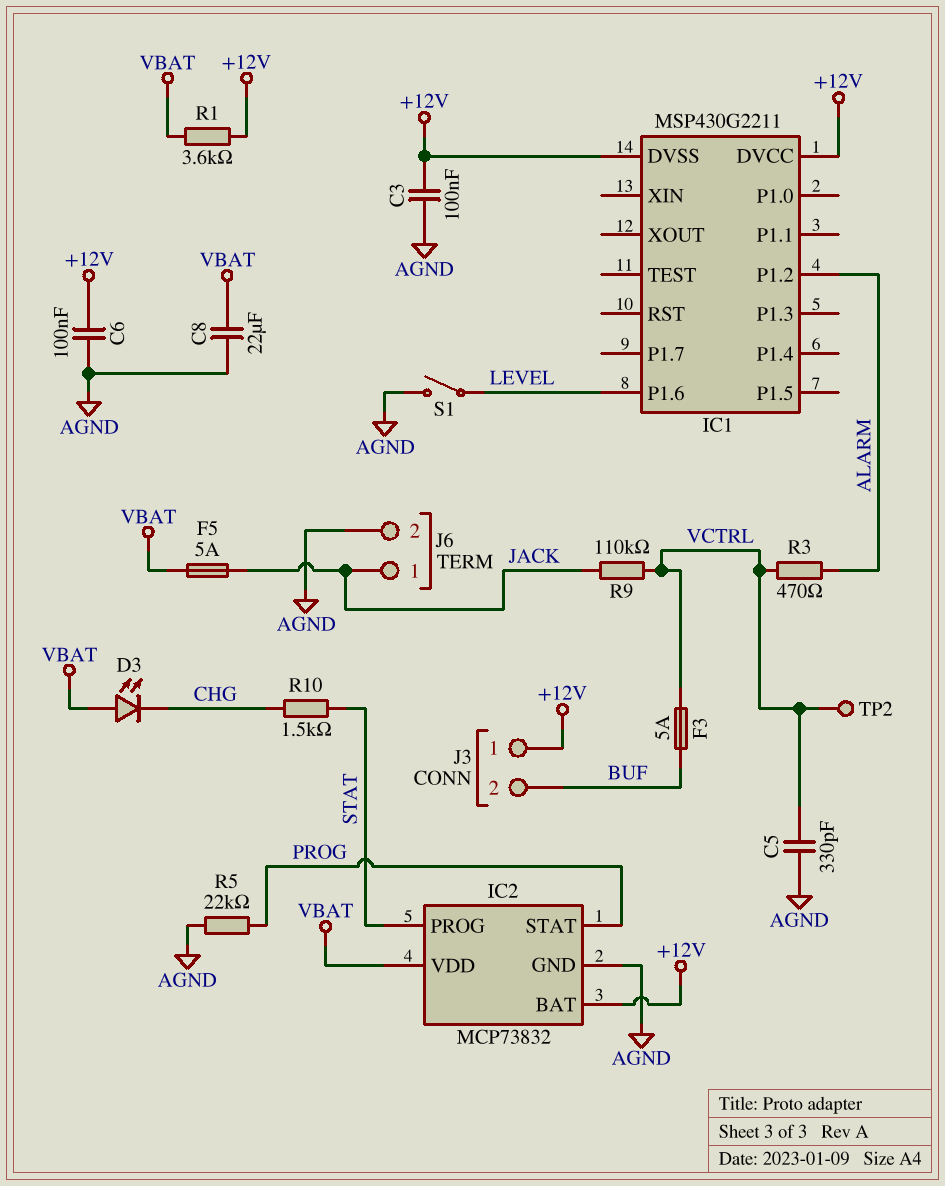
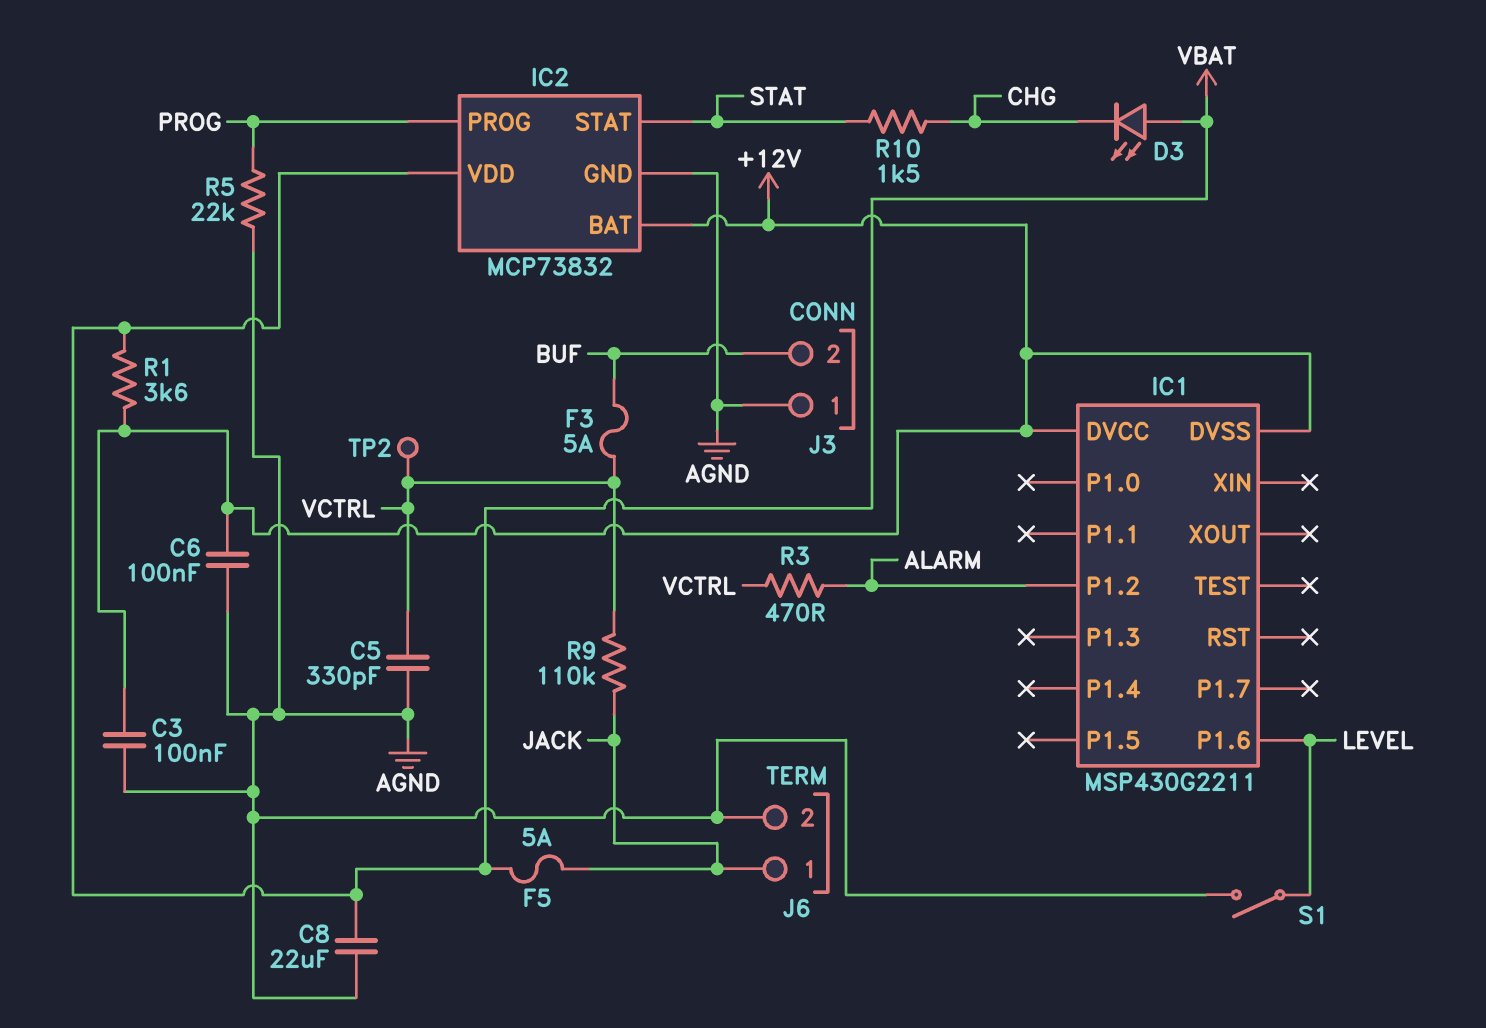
IC2 pin PROG: STAT -> PROG
IC2 pin STAT: PROG -> STAT
J3 pin 1: +12V -> AGND

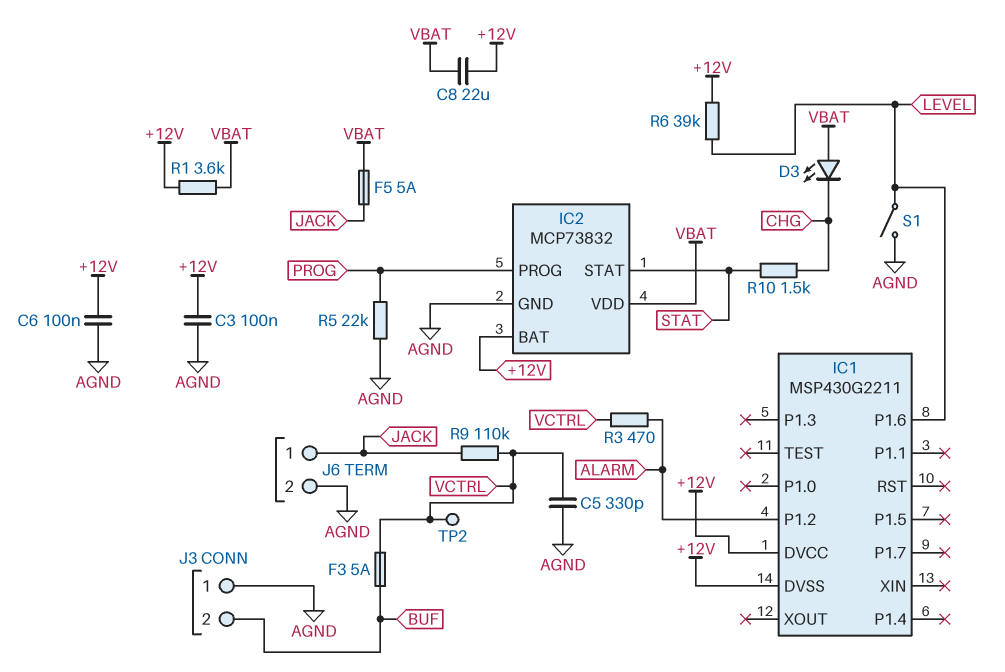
C8: 22uF (AGND, VBAT) -> 22uF (+12V, VBAT)
R6: none -> 39k (+12V, LEVEL)

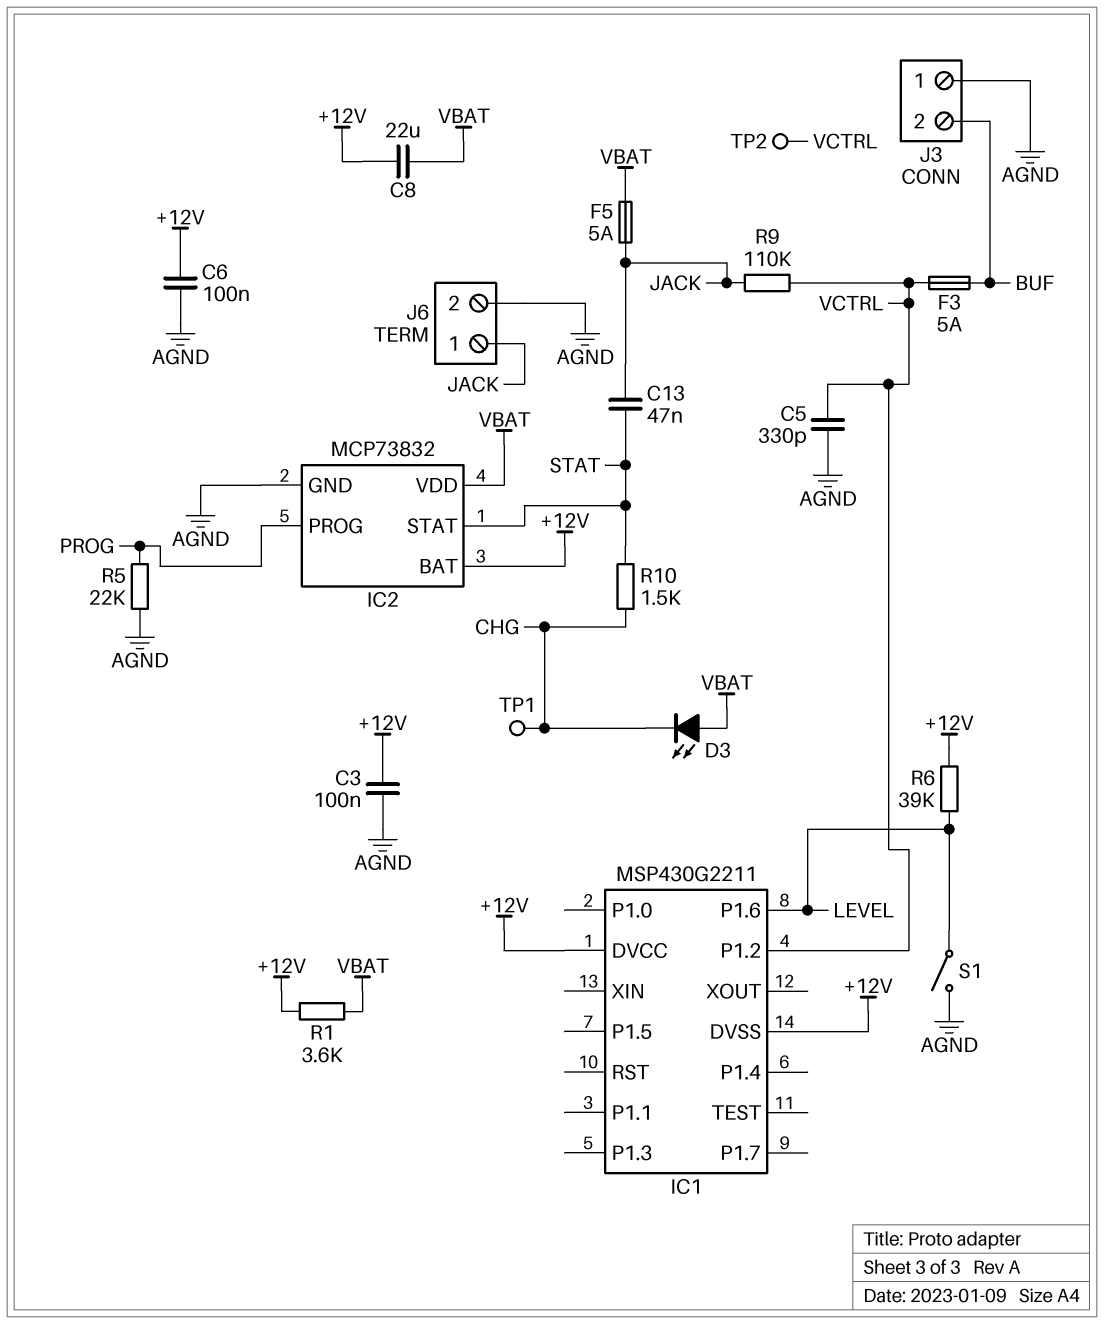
C13: none -> 47nF (JACK, STAT)
IC1 pin P1.2: ALARM -> VCTRL
R3: 470 (ALARM, VCTRL) -> none
TP1: none -> test point (CHG)

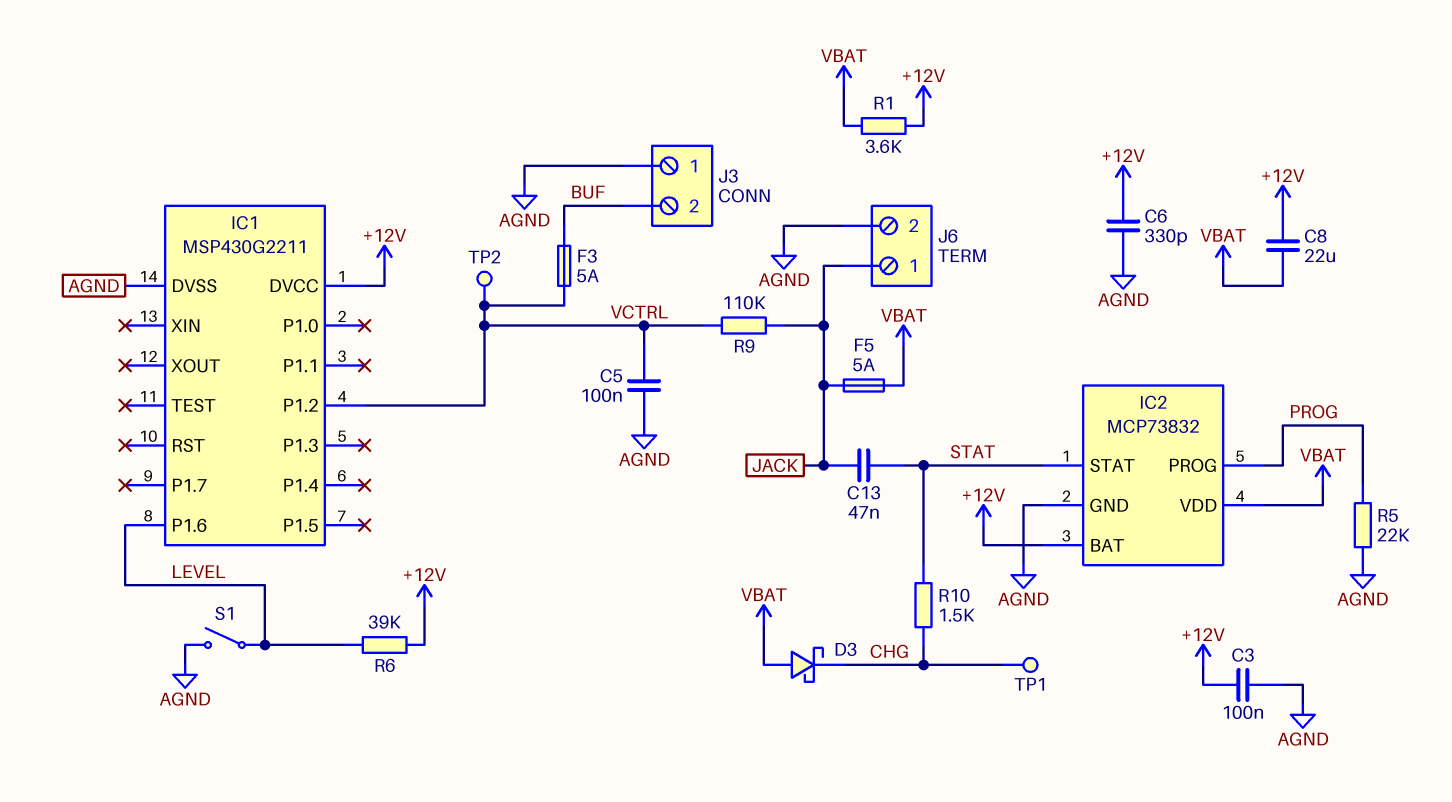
C5: 330pF (AGND, VCTRL) -> 100nF (AGND, VCTRL)
C6: 100nF (+12V, AGND) -> 330pF (+12V, AGND)
D3: LED (A VBAT, K CHG) -> schottky (A VBAT, K CHG)
IC1 pin DVSS: +12V -> AGND

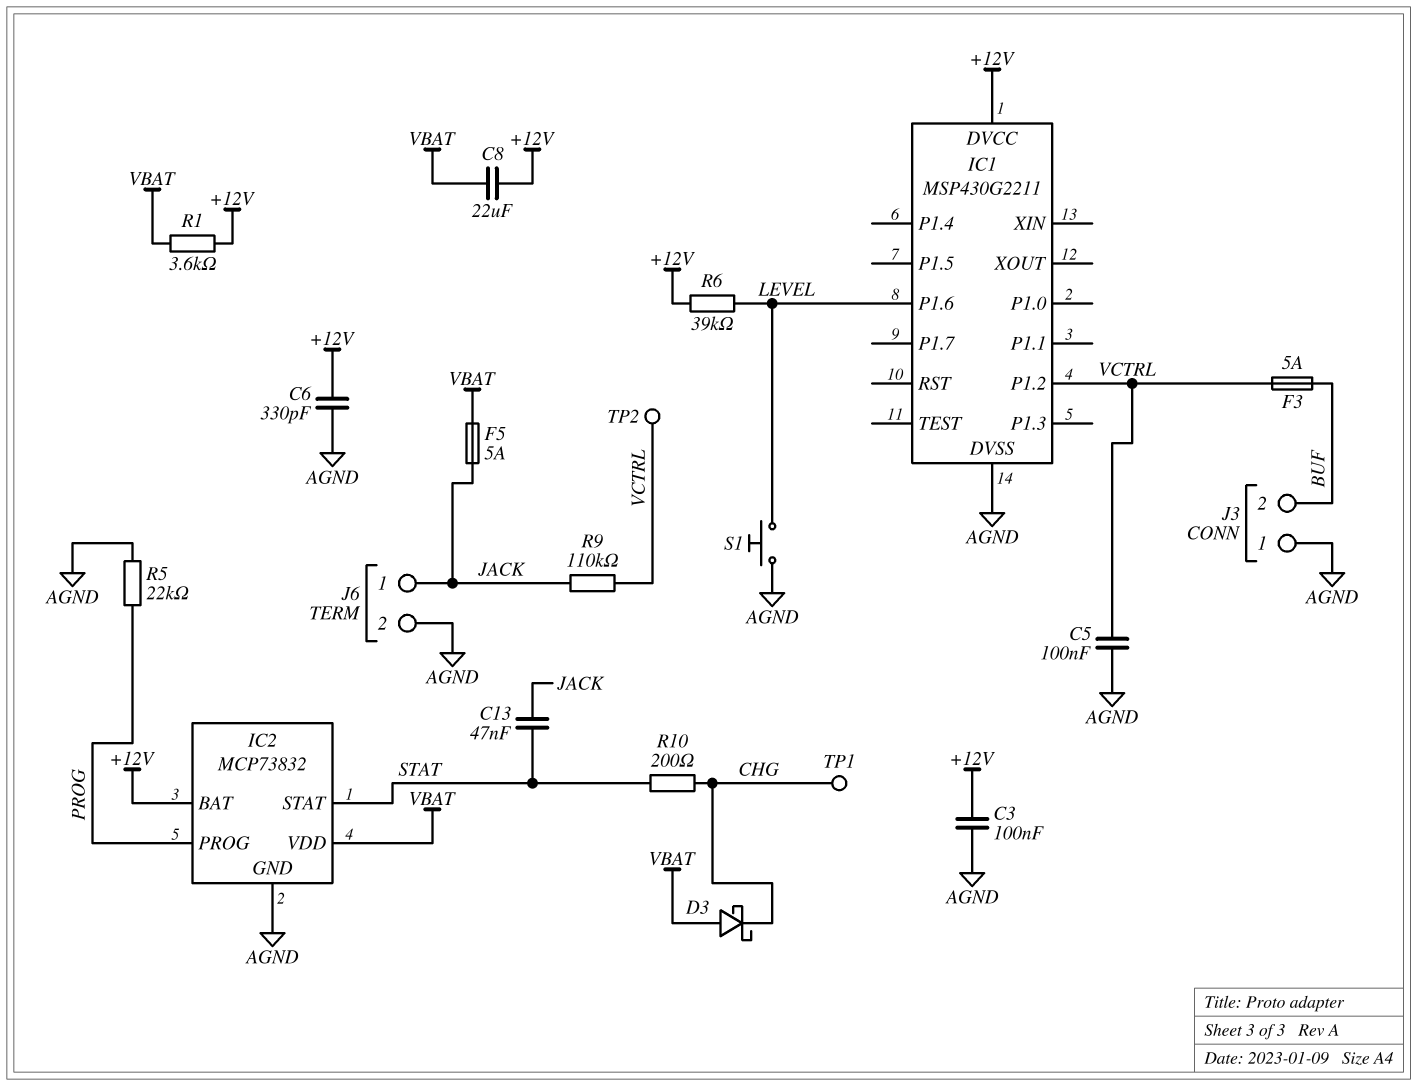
R10: 1.5k (CHG, STAT) -> 200 (CHG, STAT)
S1: switch (AGND, LEVEL) -> button (AGND, LEVEL)

